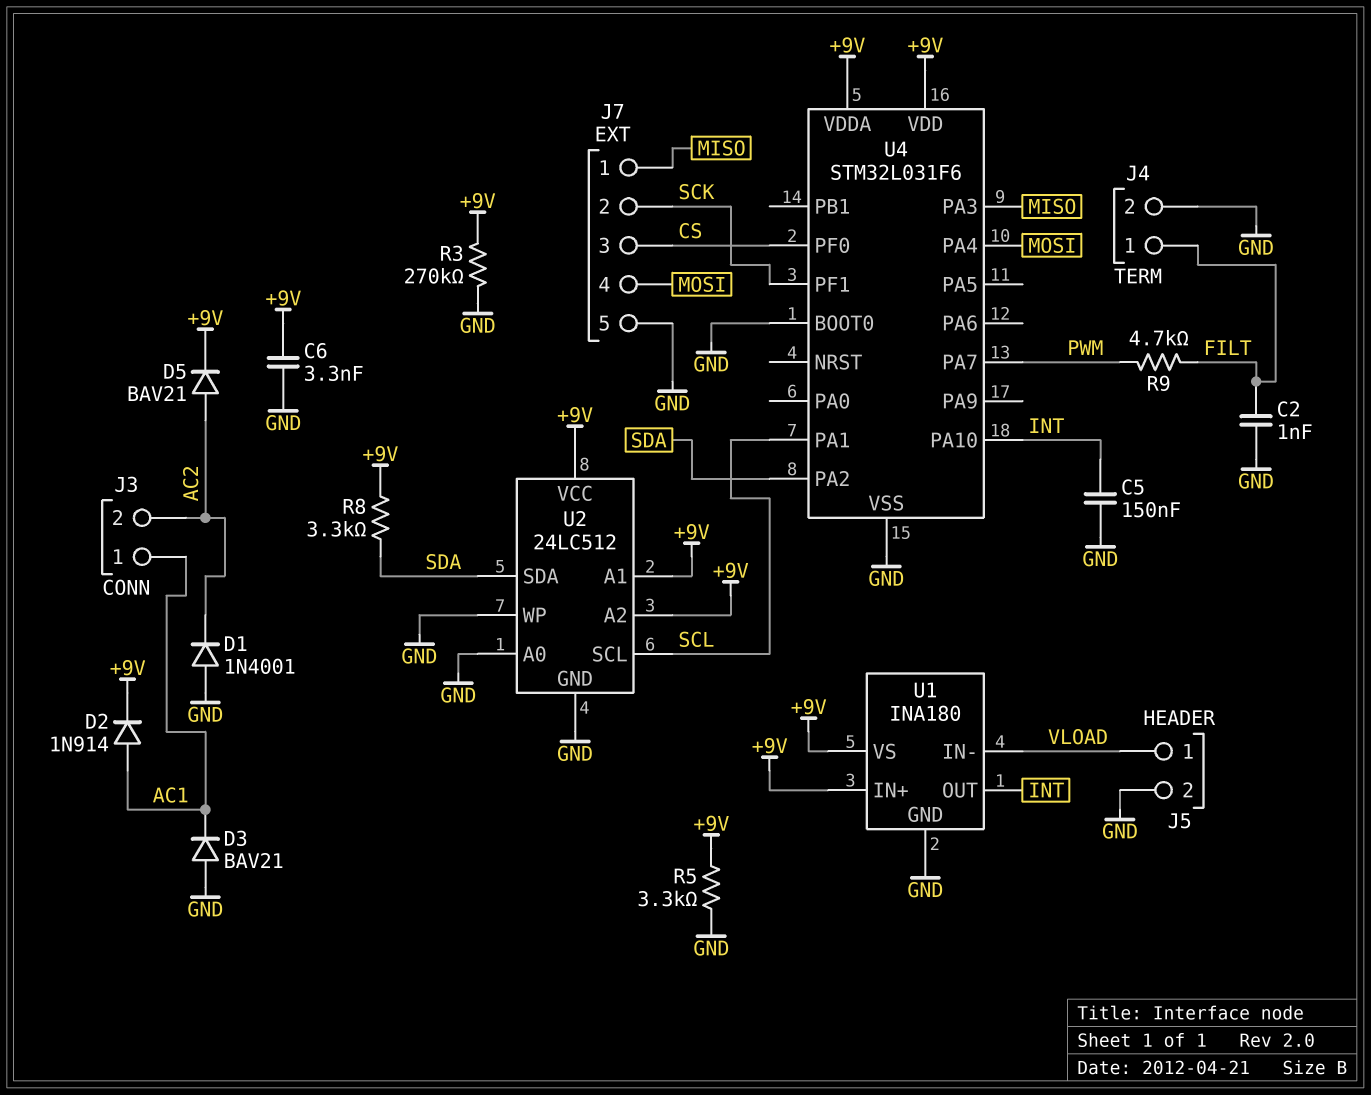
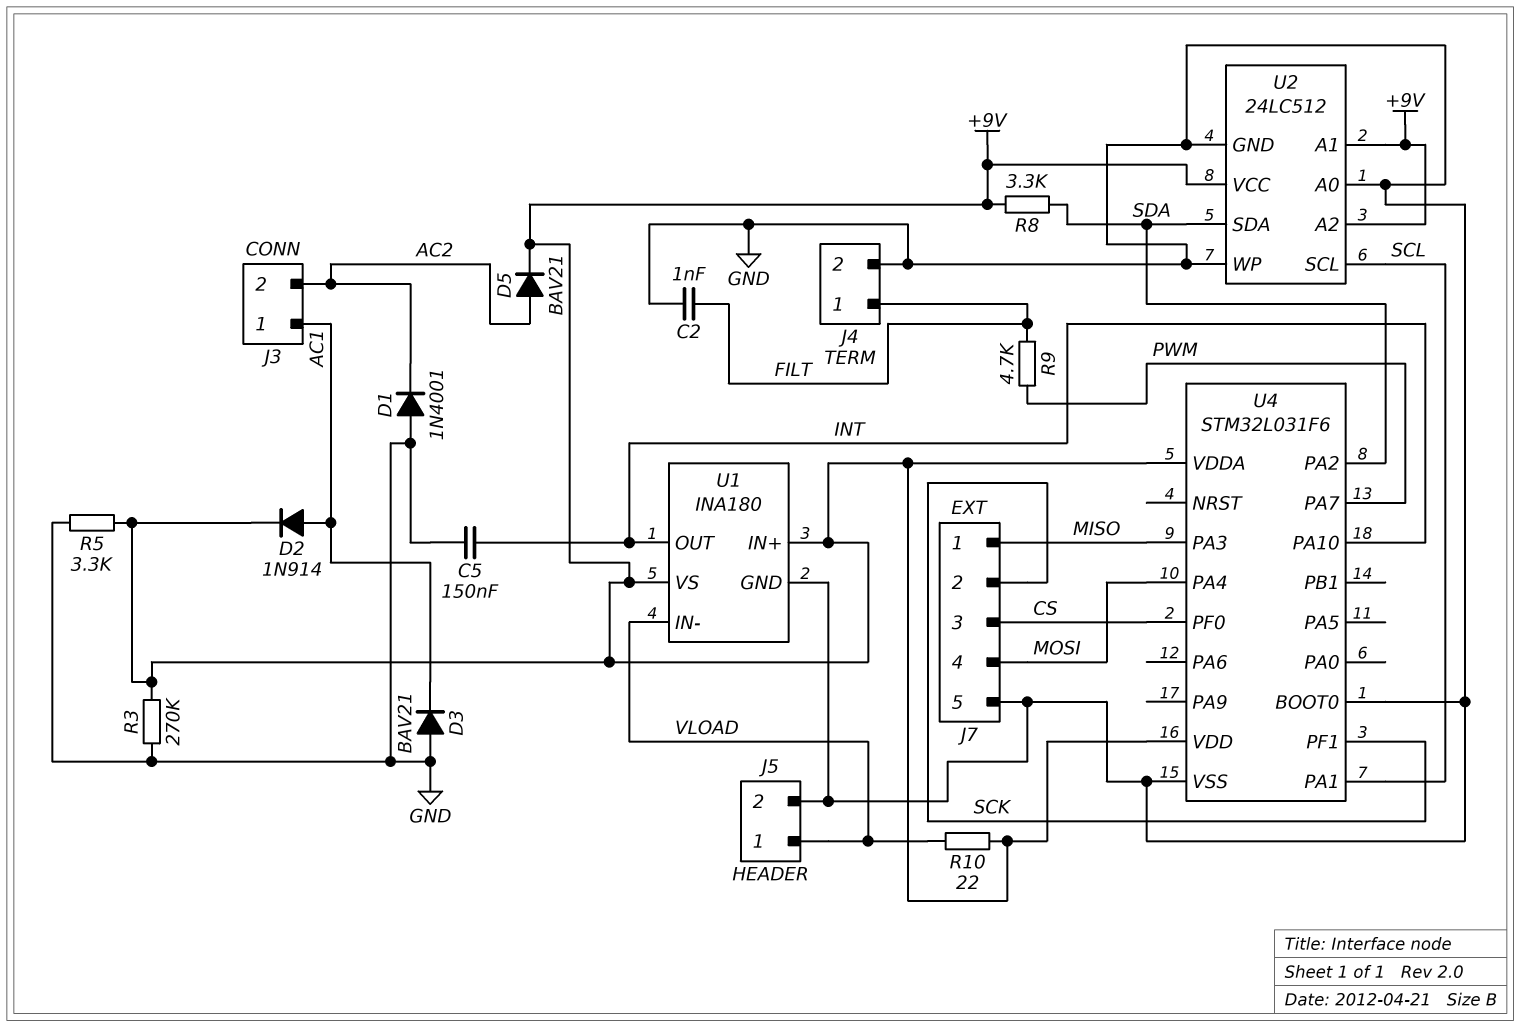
C6: 3.3nF (+9V, GND) -> none
R10: none -> 22 (+9V, VLOAD)

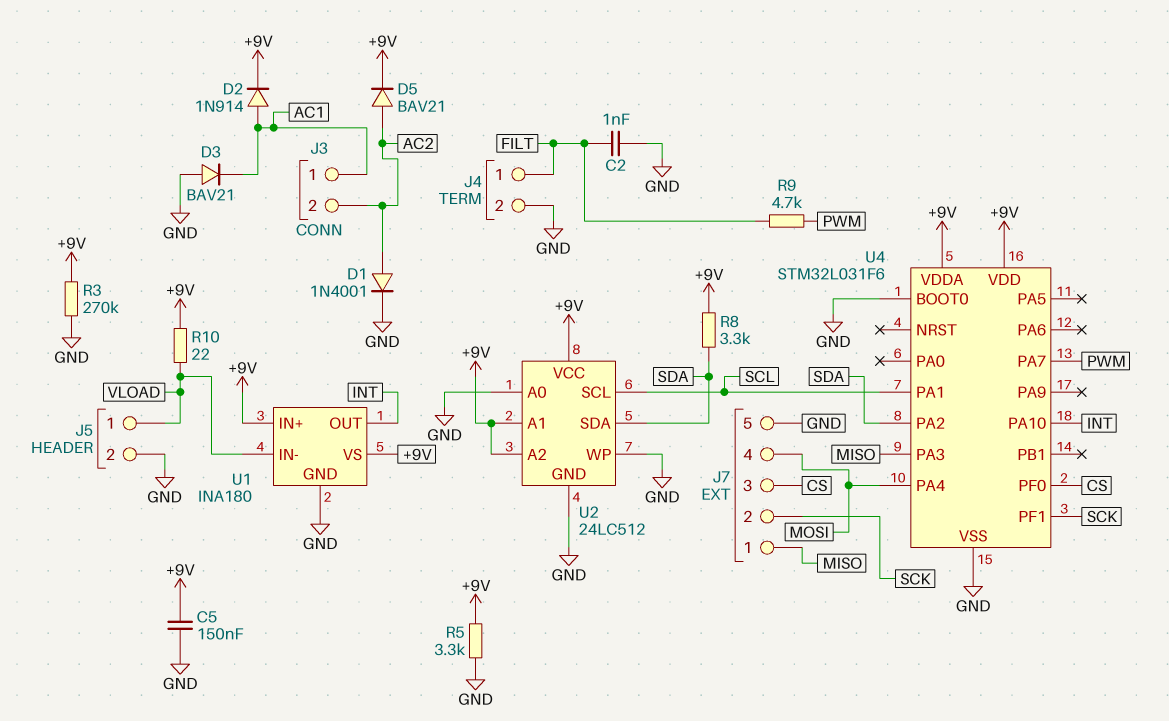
C5: 150nF (GND, INT) -> 150nF (+9V, GND)
D1: diode 1N4001 (A GND, K AC2) -> diode 1N4001 (A AC2, K GND)

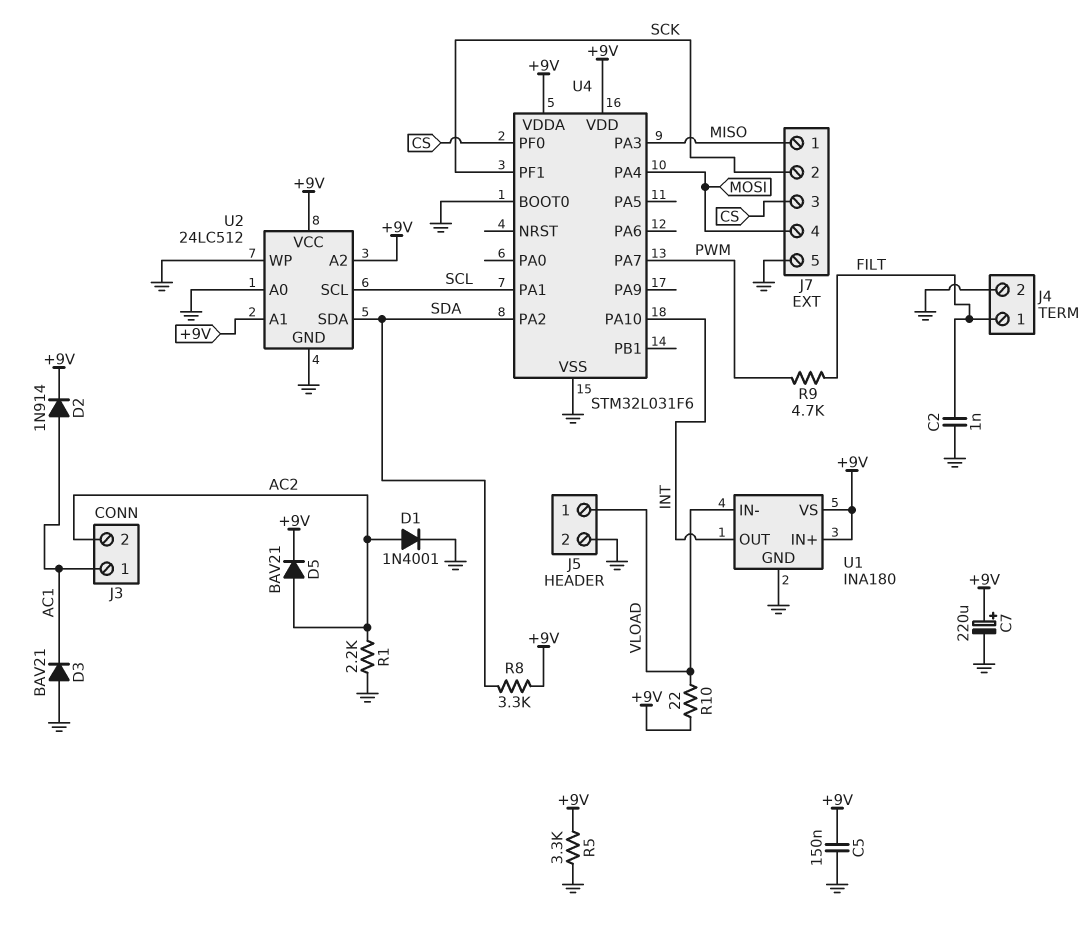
C7: none -> 220uF (plus +9V, minus GND)
R1: none -> 2.2k (AC2, GND)
R3: 270k (+9V, GND) -> none

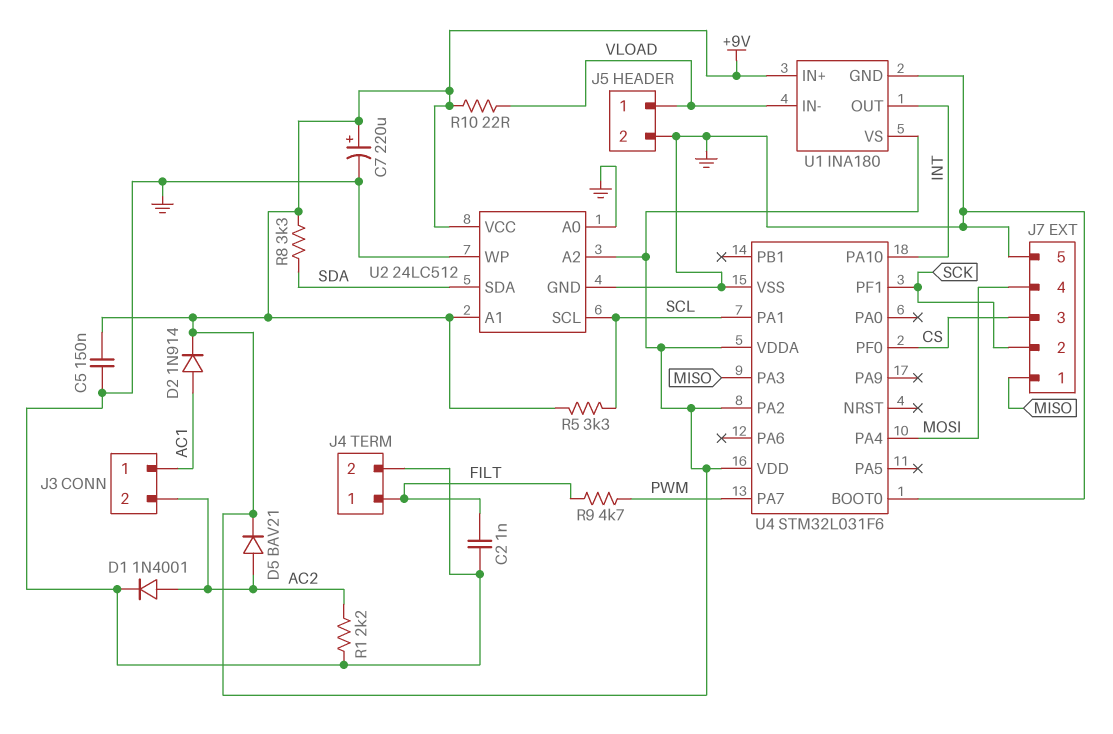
D3: diode BAV21 (A GND, K AC1) -> none
R5: 3.3k (+9V, GND) -> 3.3k (+9V, SCL)
U4 pin PA2: SDA -> +9V

